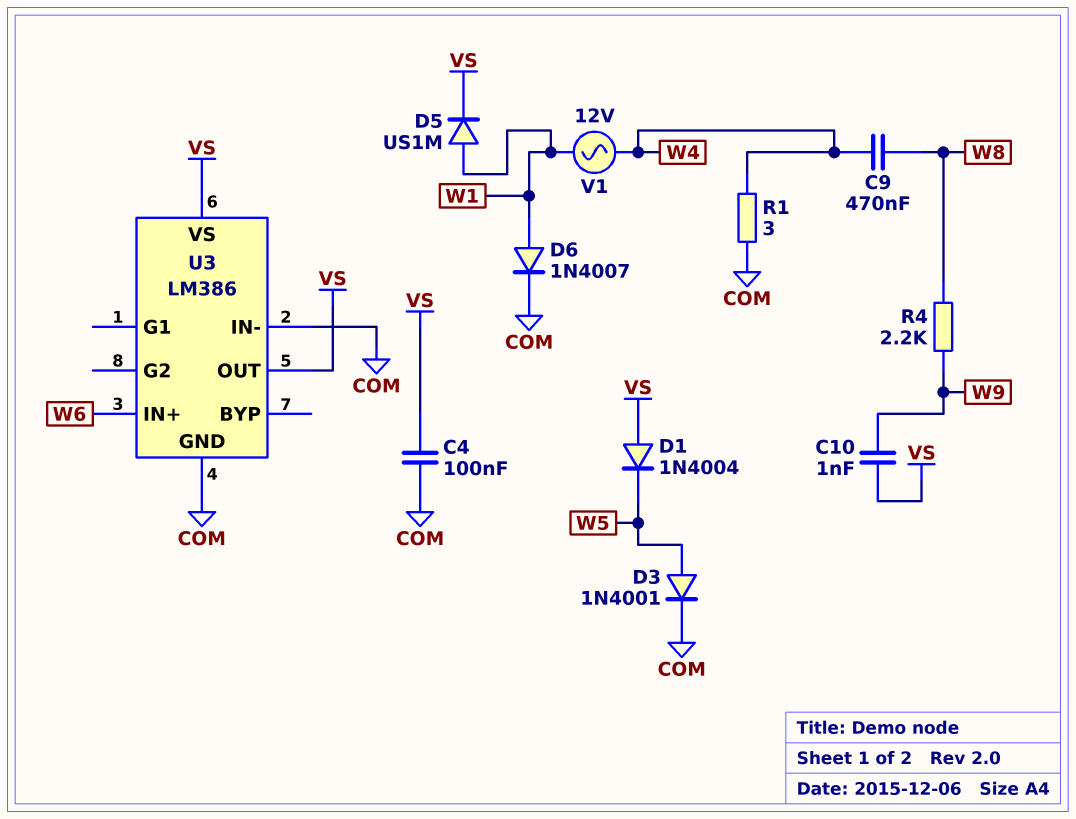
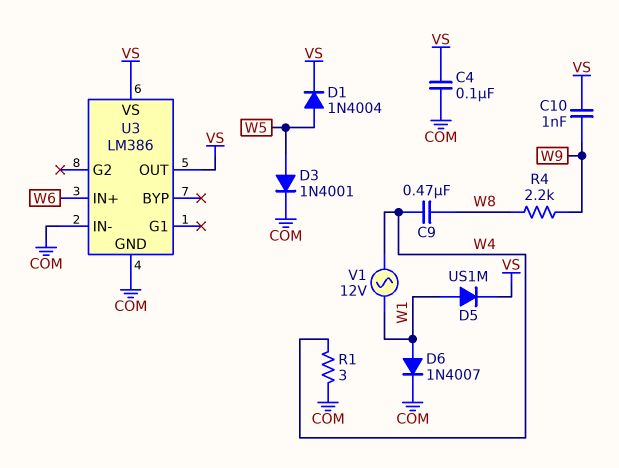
D1: diode 1N4004 (A VS, K W5) -> diode 1N4004 (A W5, K VS)

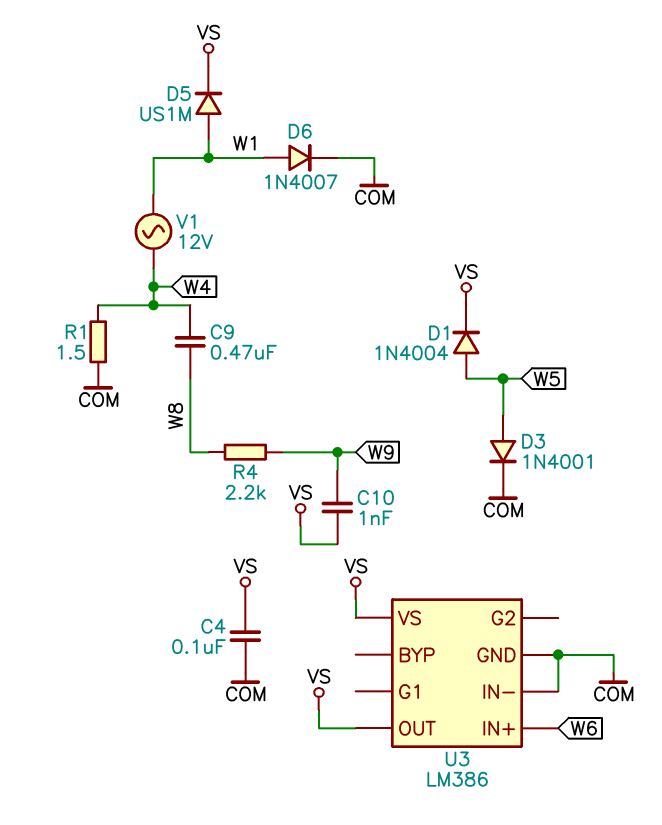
R1: 3 (COM, W4) -> 1.5 (COM, W4)

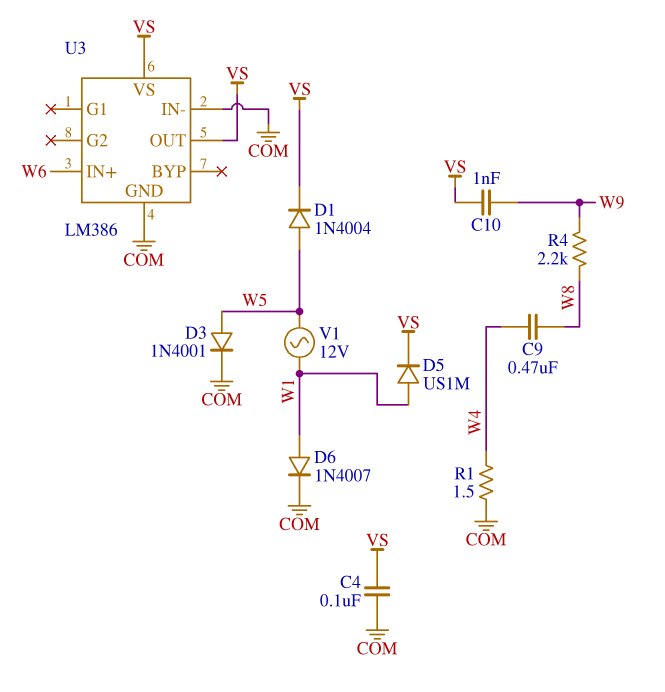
V1: AC 12V (W1, W4) -> AC 12V (W1, W5)

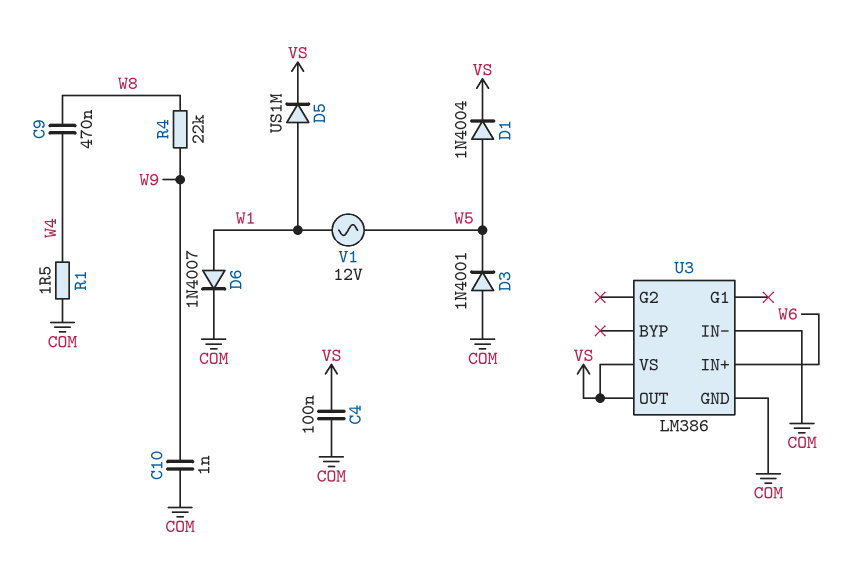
C10: 1nF (VS, W9) -> 1nF (COM, W9)
D3: diode 1N4001 (A W5, K COM) -> diode 1N4001 (A COM, K W5)
R4: 2.2k (W8, W9) -> 22k (W8, W9)

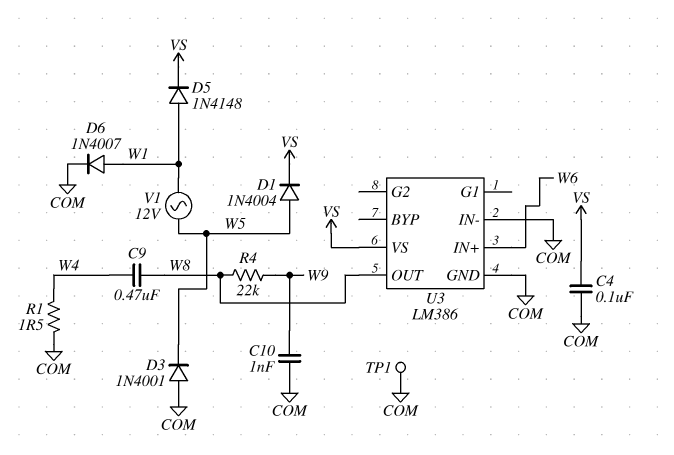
D5: diode US1M (A W1, K VS) -> diode 1N4148 (A W1, K VS)
TP1: none -> test point (COM)
U3 pin OUT: VS -> W8

